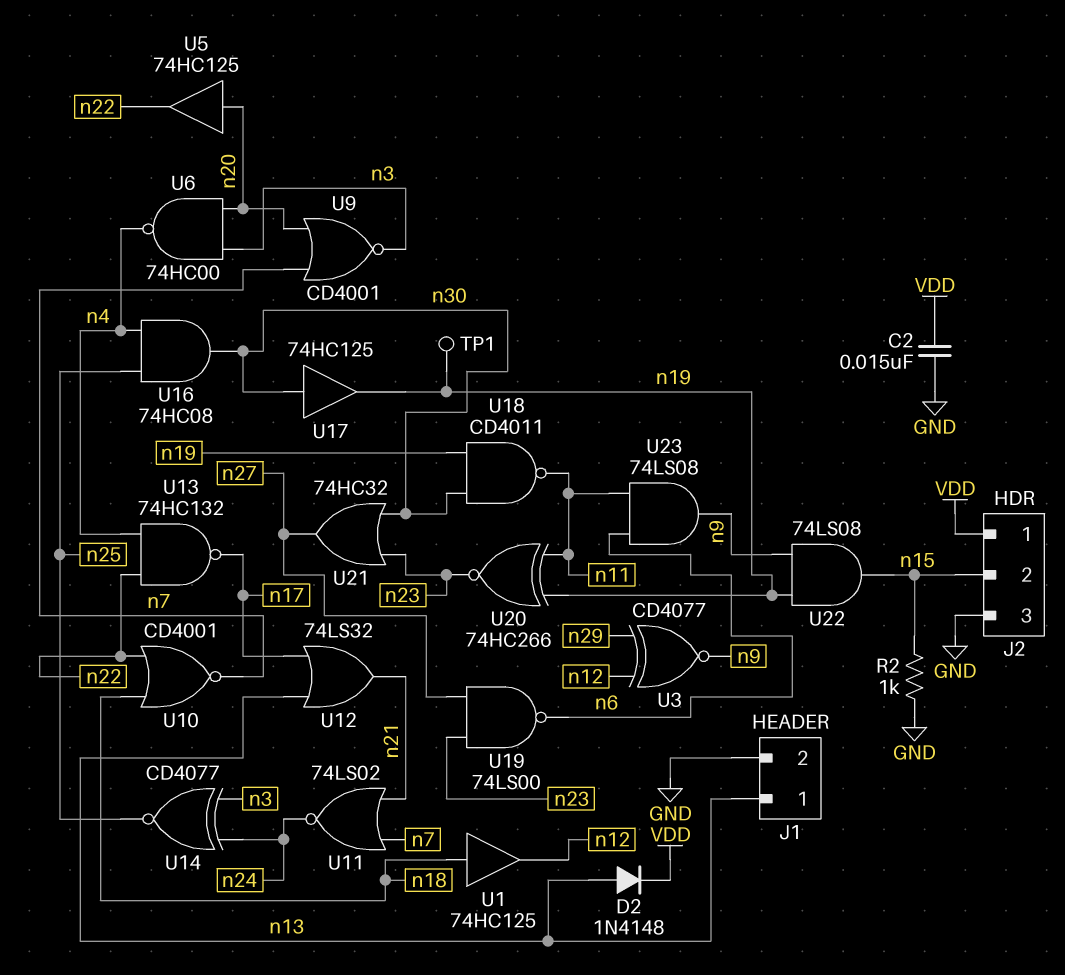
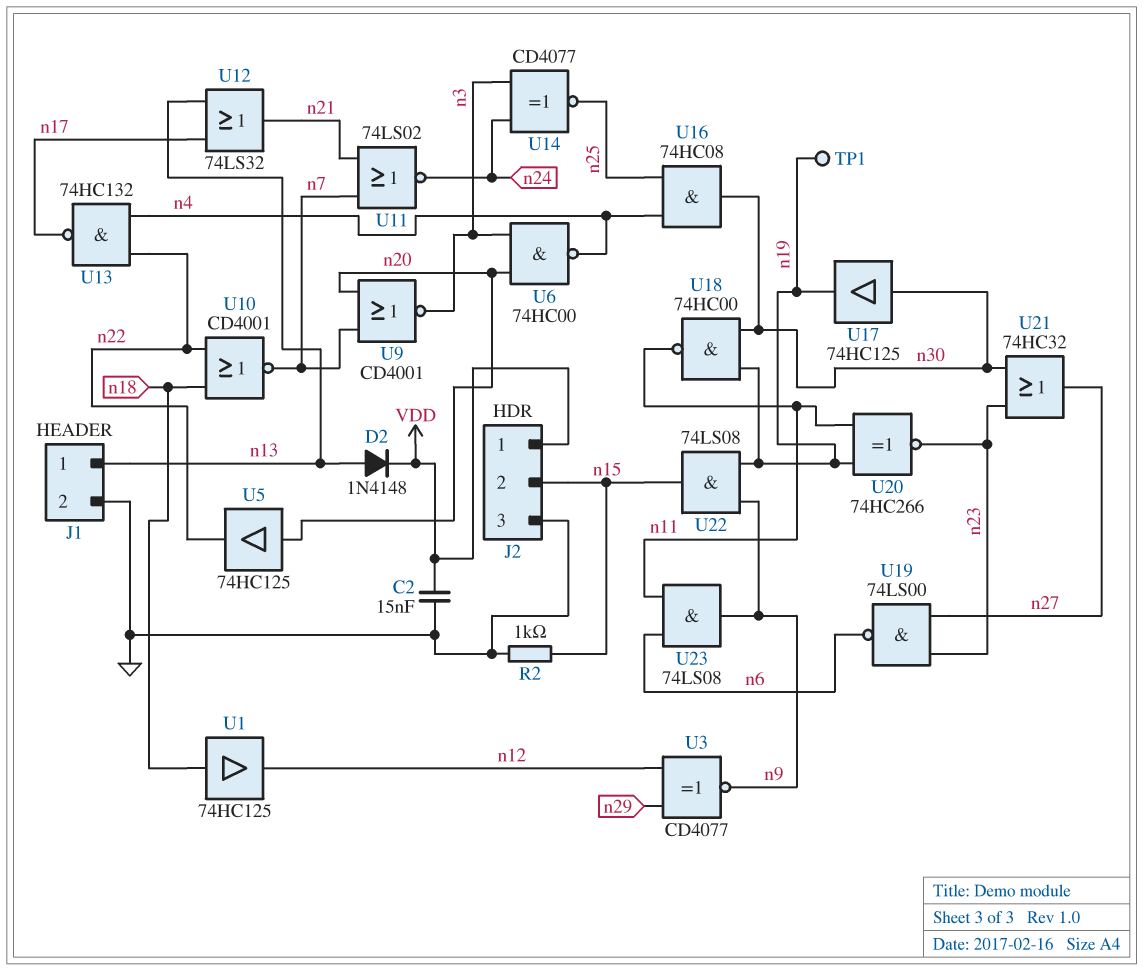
U18: NAND CD4011 (in n19, in n30, out n11) -> NAND 74HC00 (in n19, in n30, out n11)

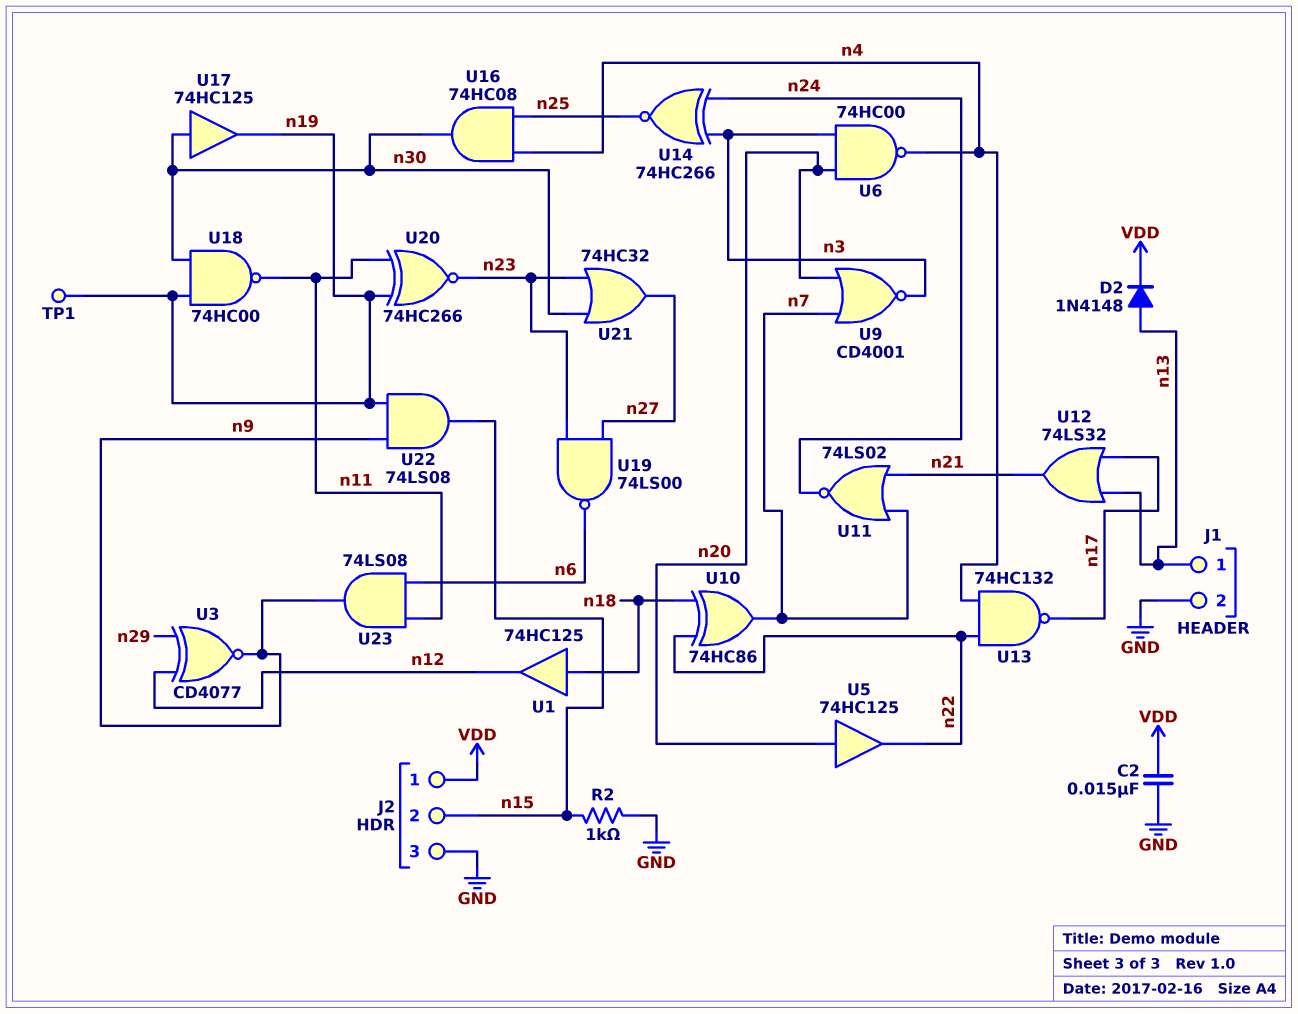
U10: NOR CD4001 (in n18, in n22, out n7) -> XOR 74HC86 (in n18, in n22, out n7)
U14: XNOR CD4077 (in n3, in n24, out n25) -> XNOR 74HC266 (in n3, in n24, out n25)

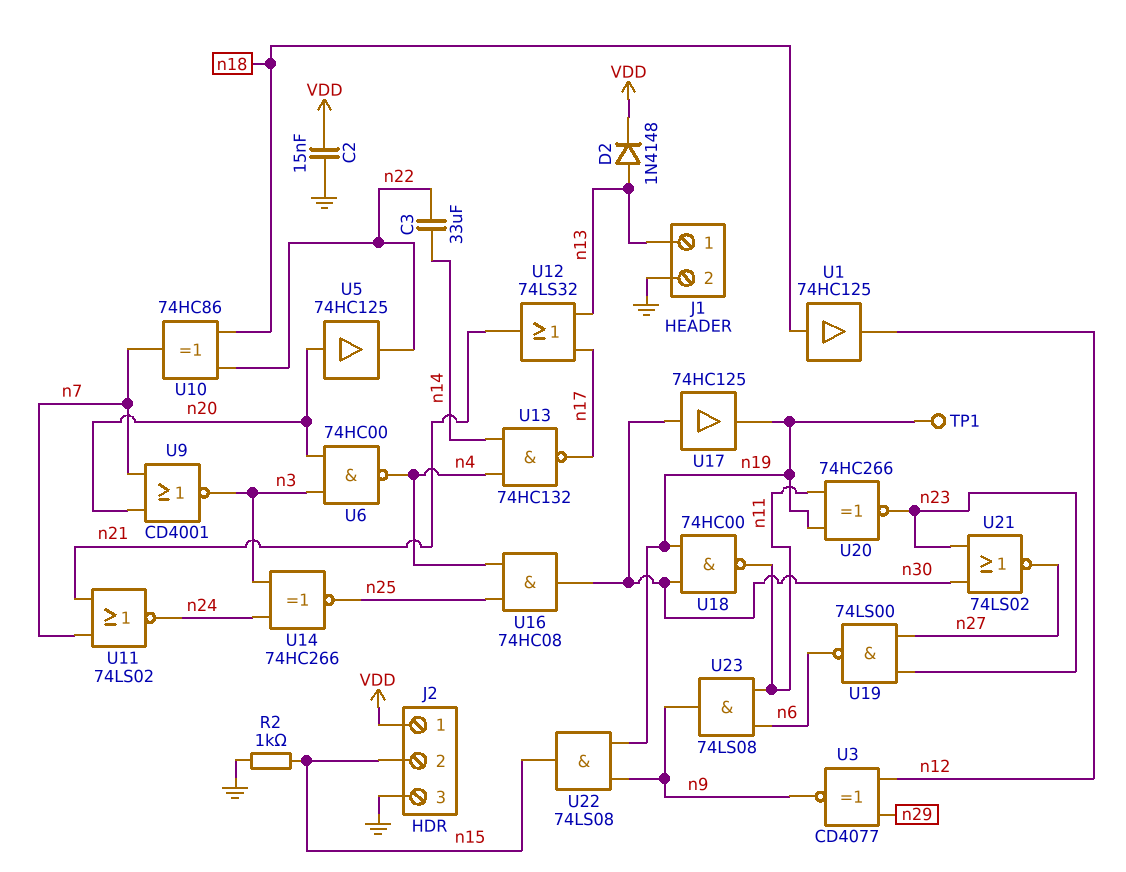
C3: none -> 33uF (n14, n22)
U13: NAND 74HC132 (in n4, in n22, out n17) -> NAND 74HC132 (in n4, in n14, out n17)
U21: OR 74HC32 (in n23, in n30, out n27) -> NOR 74LS02 (in n23, in n30, out n27)

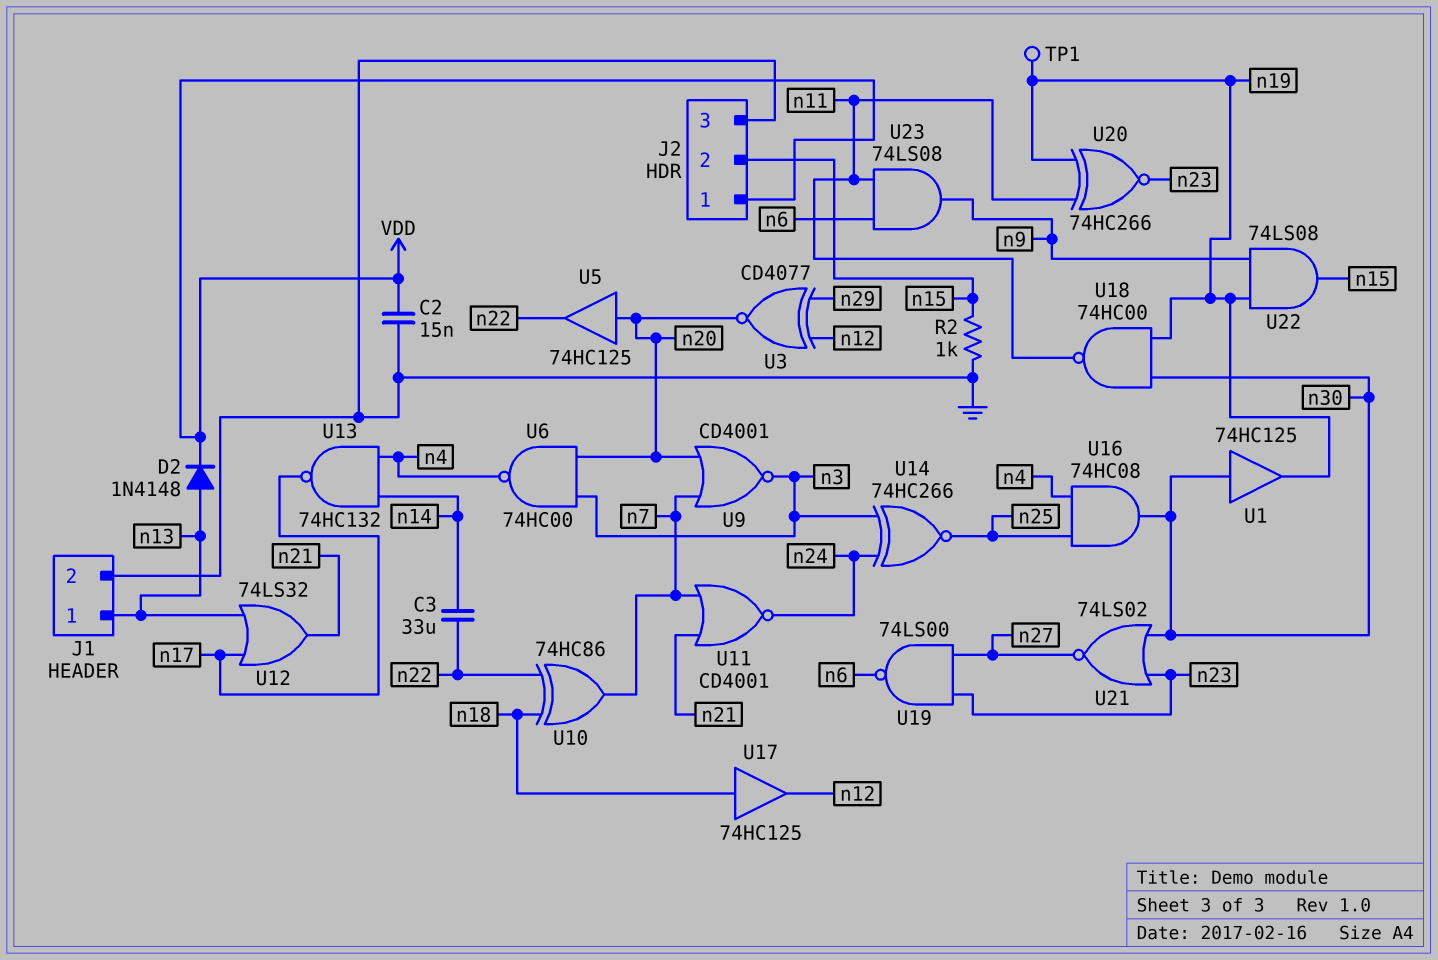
U1: buffer 74HC125 (in n18, out n12) -> buffer 74HC125 (in n30, out n19)
U3: XNOR CD4077 (in n12, in n29, out n9) -> XNOR CD4077 (in n12, in n29, out n20)
U11: NOR 74LS02 (in n7, in n21, out n24) -> NOR CD4001 (in n7, in n21, out n24)
U17: buffer 74HC125 (in n30, out n19) -> buffer 74HC125 (in n18, out n12)

